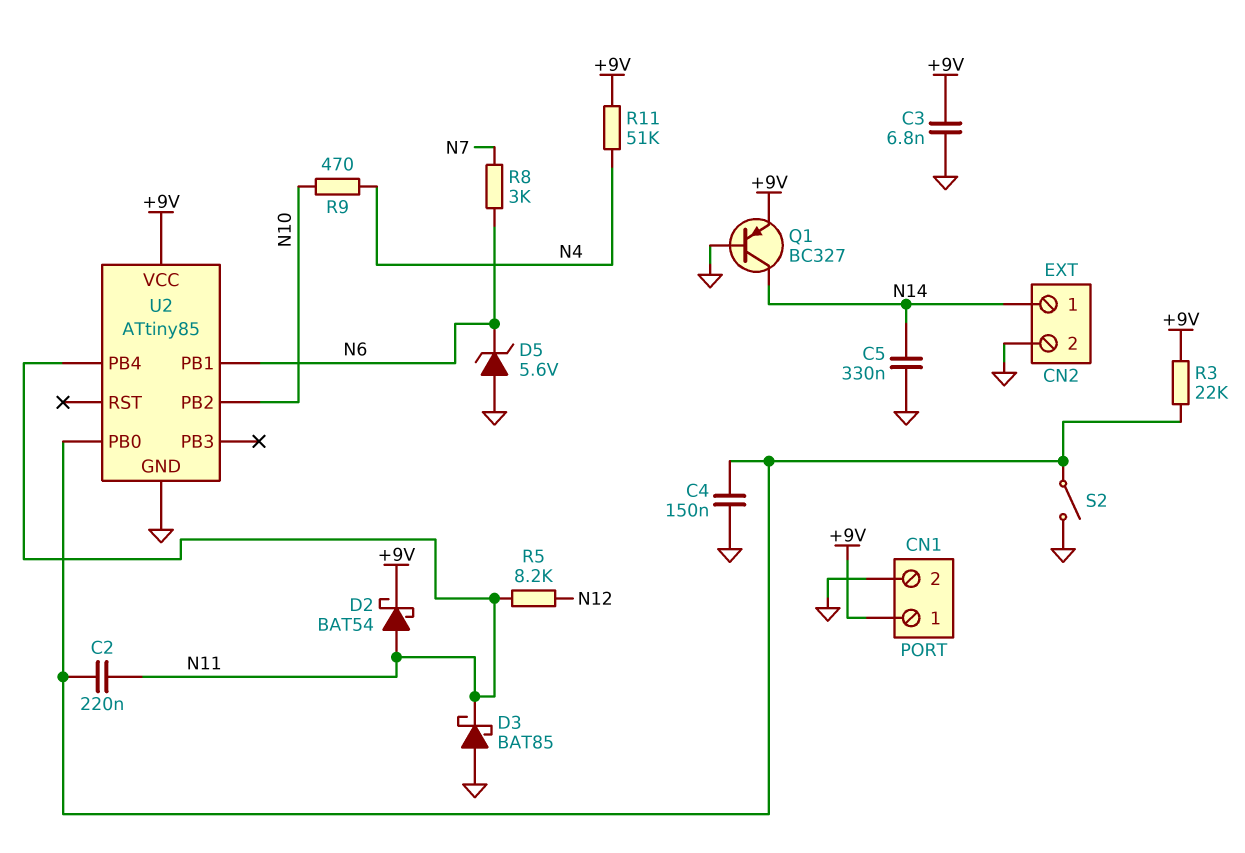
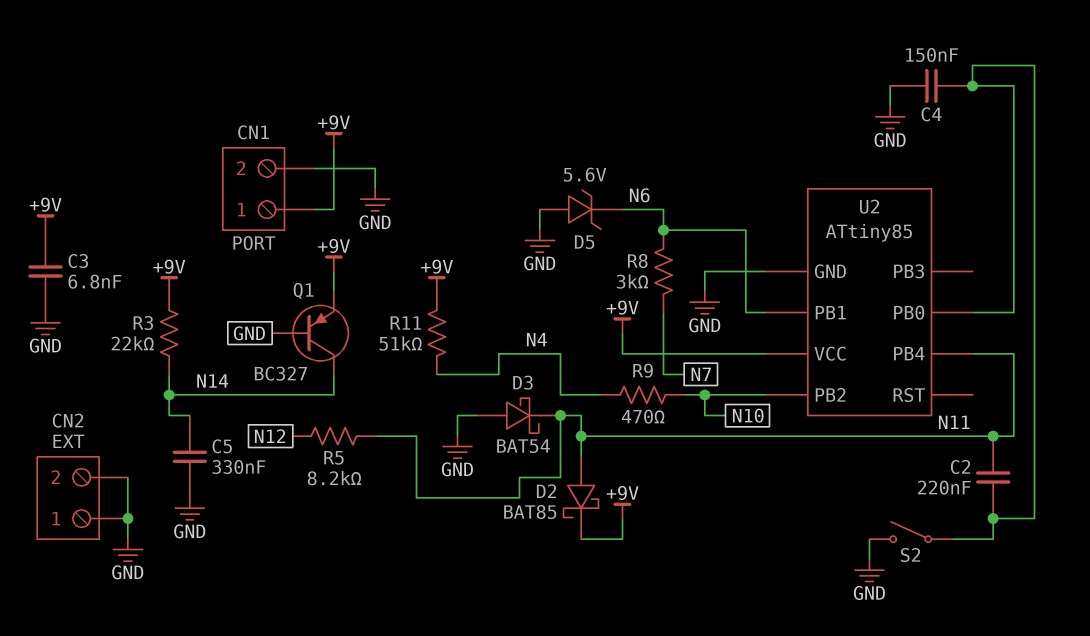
CN2 pin 1: N14 -> GND
D2: schottky BAT54 (A N11, K +9V) -> schottky BAT85 (A N11, K +9V)
D3: schottky BAT85 (A GND, K N11) -> schottky BAT54 (A GND, K N11)
R3: 22k (+9V, U2/PB0) -> 22k (+9V, N14)

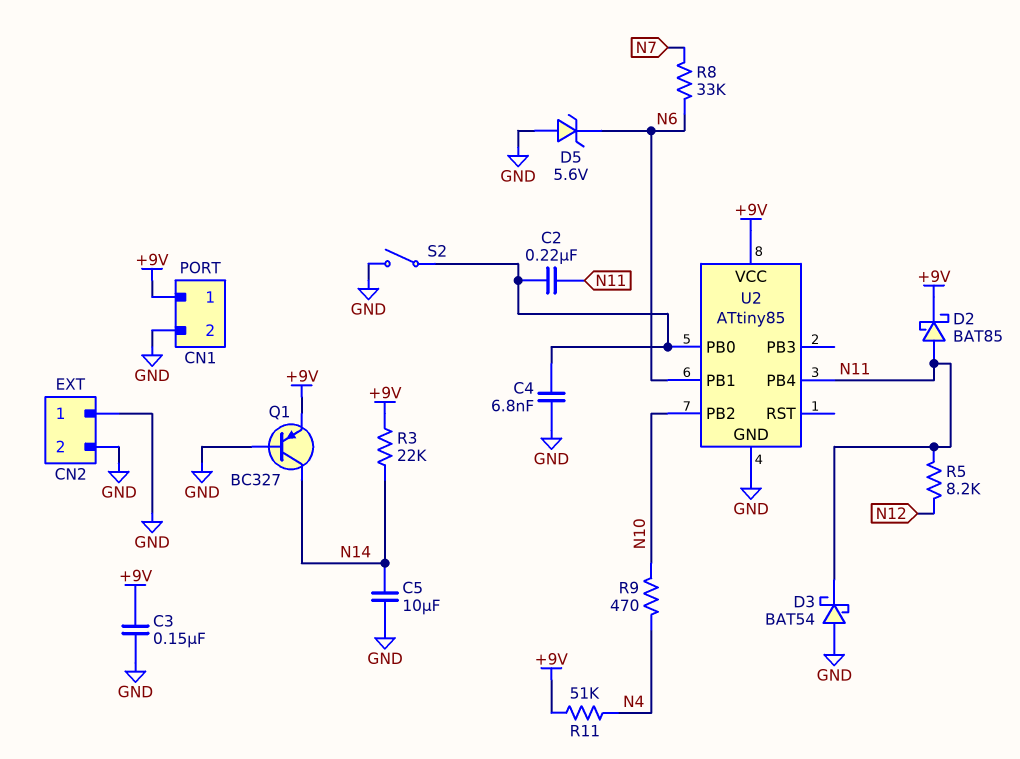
C3: 6.8nF (+9V, GND) -> 150nF (+9V, GND)
C4: 150nF (GND, U2/PB0) -> 6.8nF (GND, U2/PB0)
C5: 330nF (GND, N14) -> 10uF (GND, N14)
R8: 3k (N6, N7) -> 33k (N6, N7)

